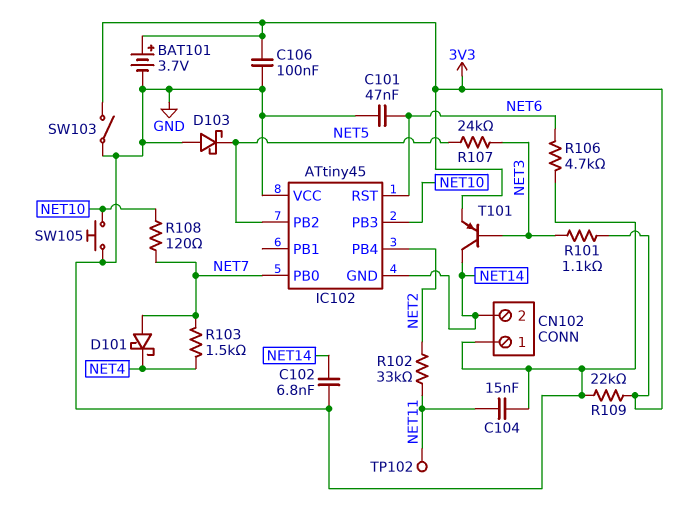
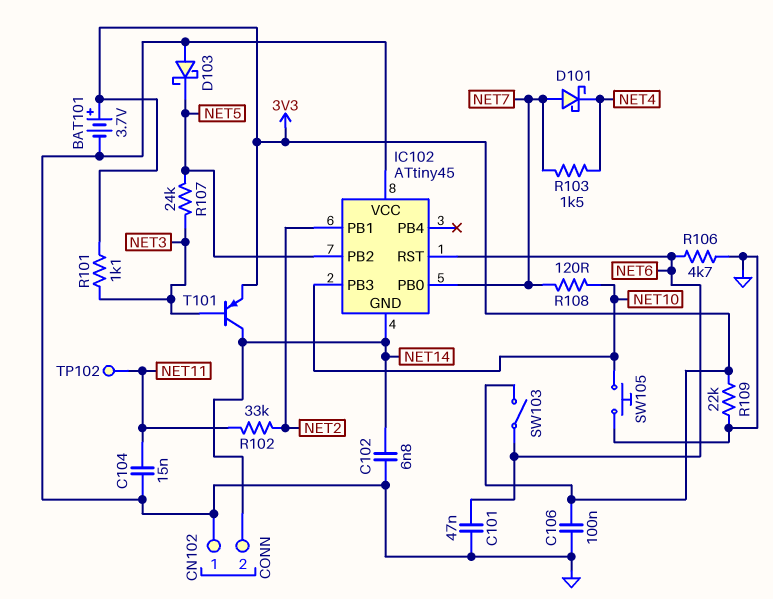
IC102 pin PB1: none -> NET2
IC102 pin PB4: NET2 -> none
SW103: switch (3V3, GND) -> switch (3V3, NET6)

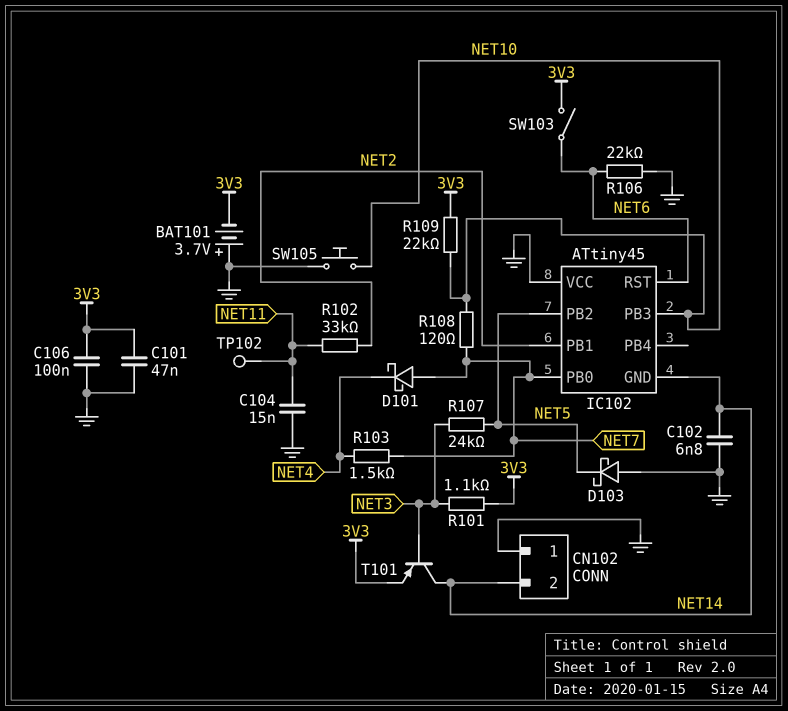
BAT101: 3.7V (plus 3V3, minus GND) -> 3.7V (plus GND, minus 3V3)
C101: 47nF (GND, NET6) -> 47nF (3V3, GND)
R106: 4.7k (GND, NET6) -> 22k (GND, NET6)
R109: 22k (3V3, GND) -> 22k (3V3, NET10)

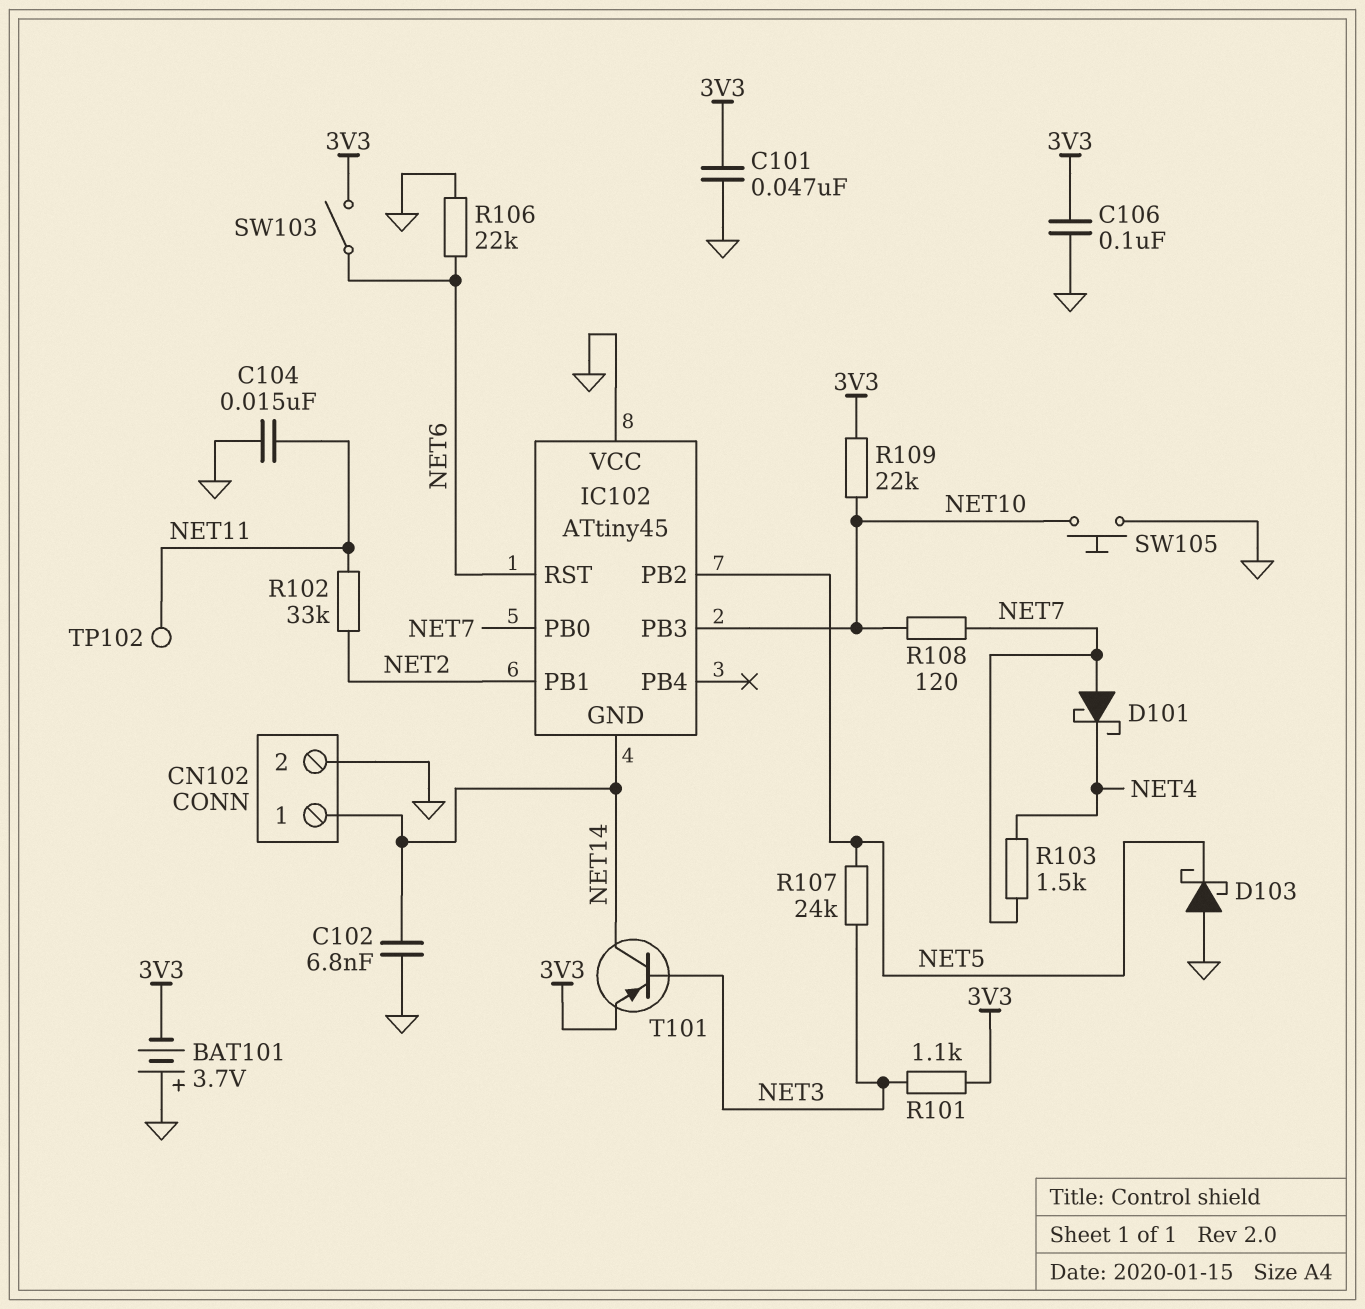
CN102 pin 1: GND -> NET14
CN102 pin 2: NET14 -> GND

